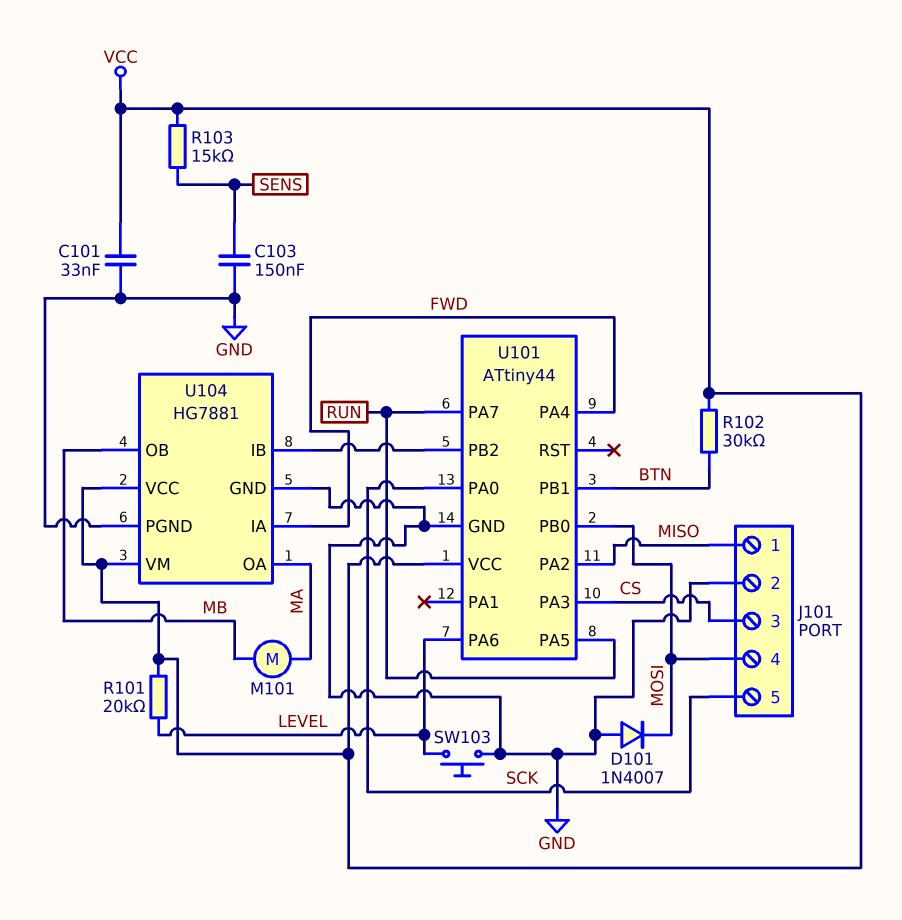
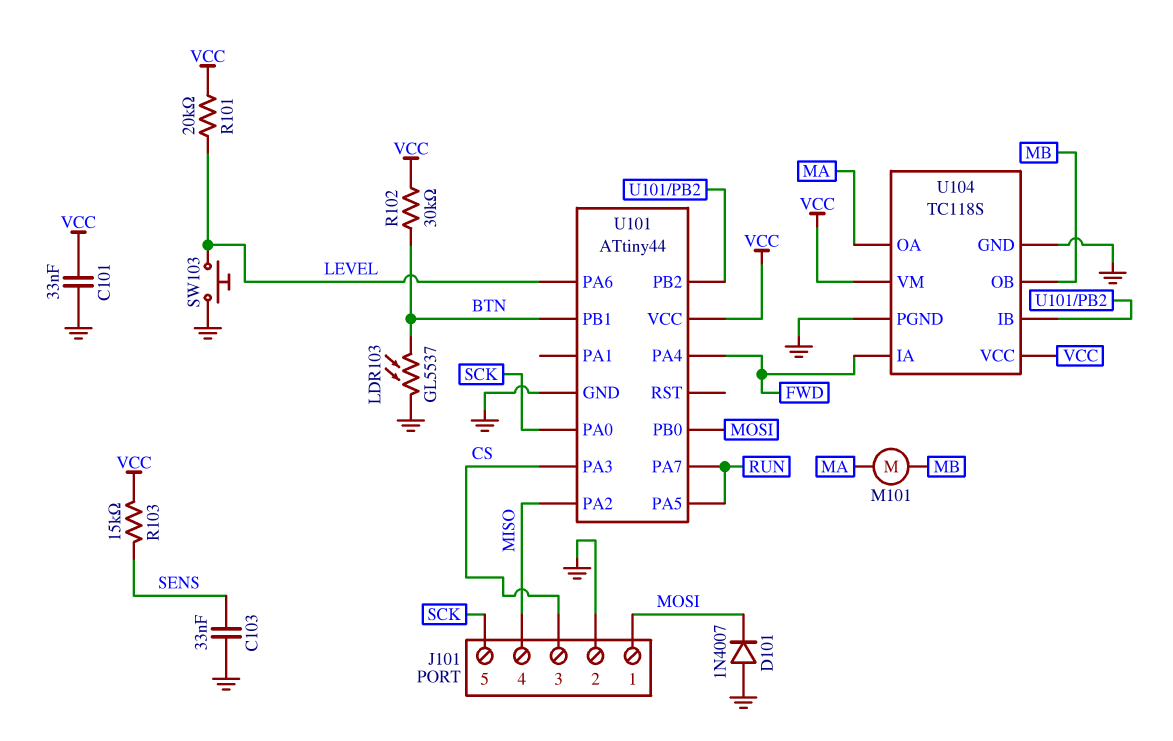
C103: 150nF (GND, SENS) -> 33nF (GND, SENS)
J101 pin 1: MISO -> MOSI
J101 pin 4: MOSI -> MISO
LDR103: none -> GL5537 (BTN, GND)
U104: HG7881 -> TC118S

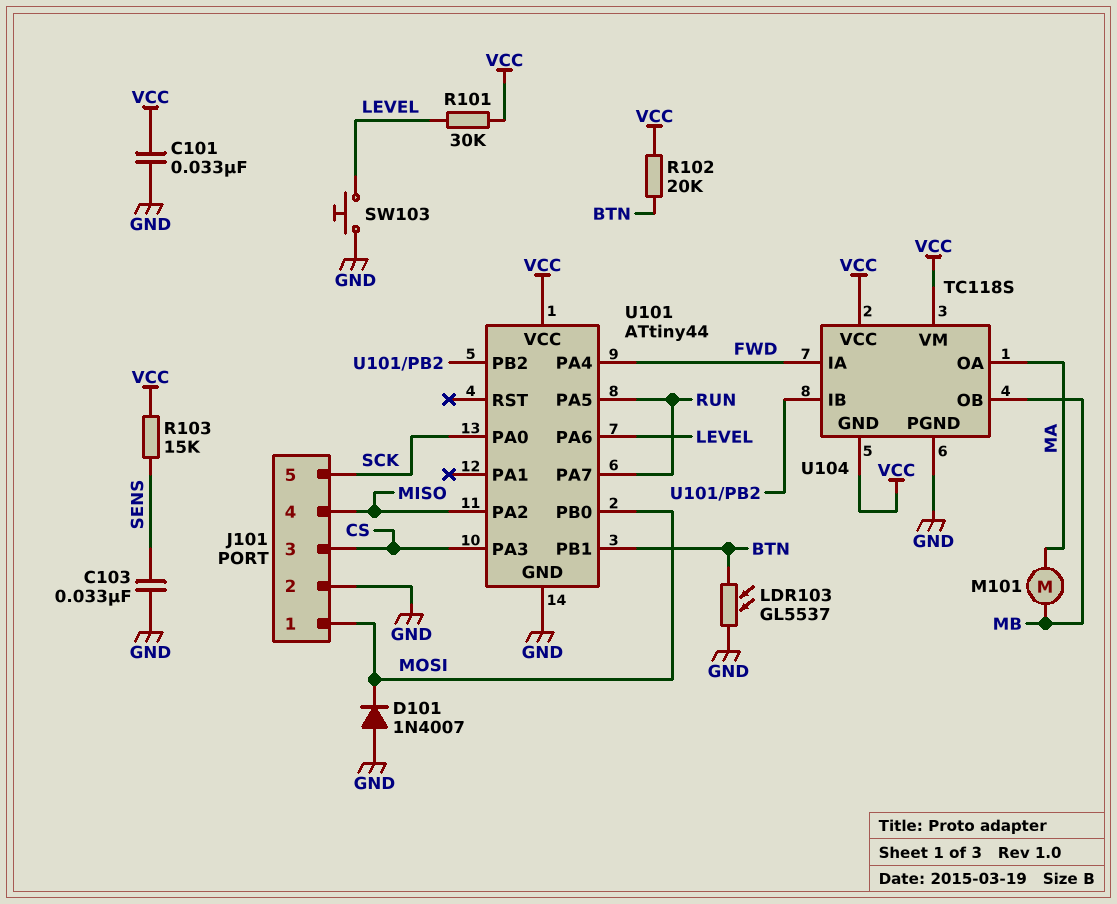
R101: 20k (LEVEL, VCC) -> 30k (LEVEL, VCC)
R102: 30k (BTN, VCC) -> 20k (BTN, VCC)
U104 pin GND: GND -> VCC

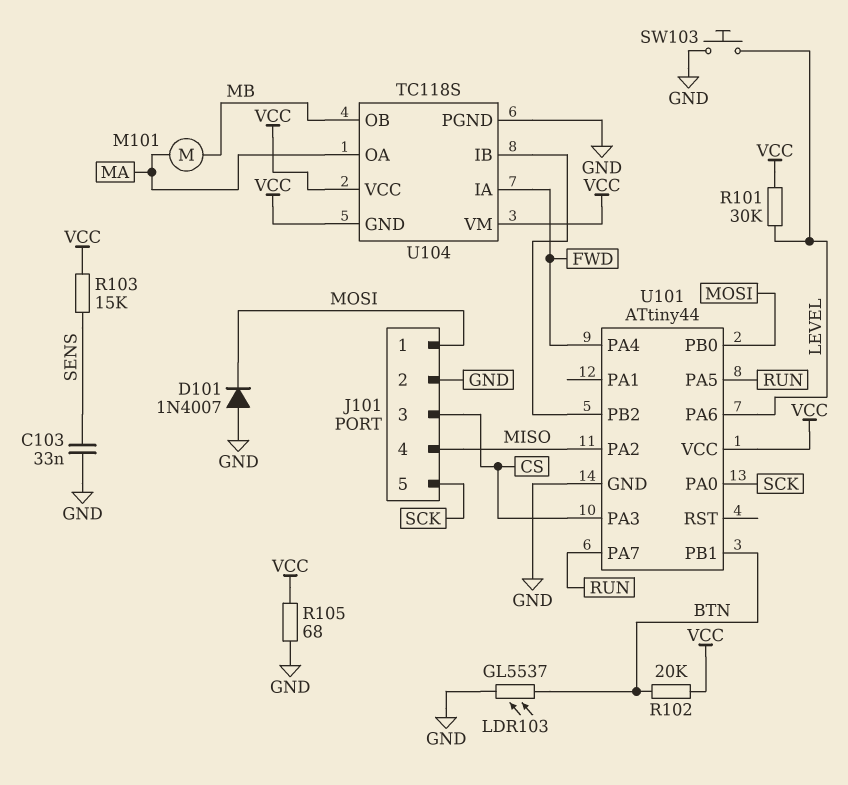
C101: 33nF (GND, VCC) -> none
R105: none -> 68 (GND, VCC)

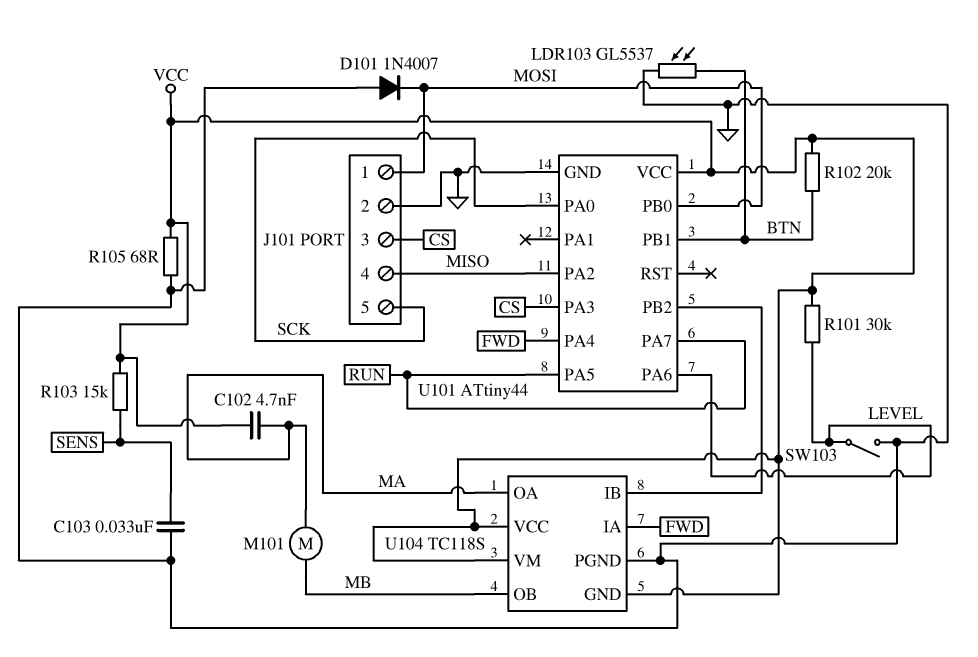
C102: none -> 4.7nF (MA, VCC)
SW103: button (GND, LEVEL) -> switch (GND, LEVEL)

